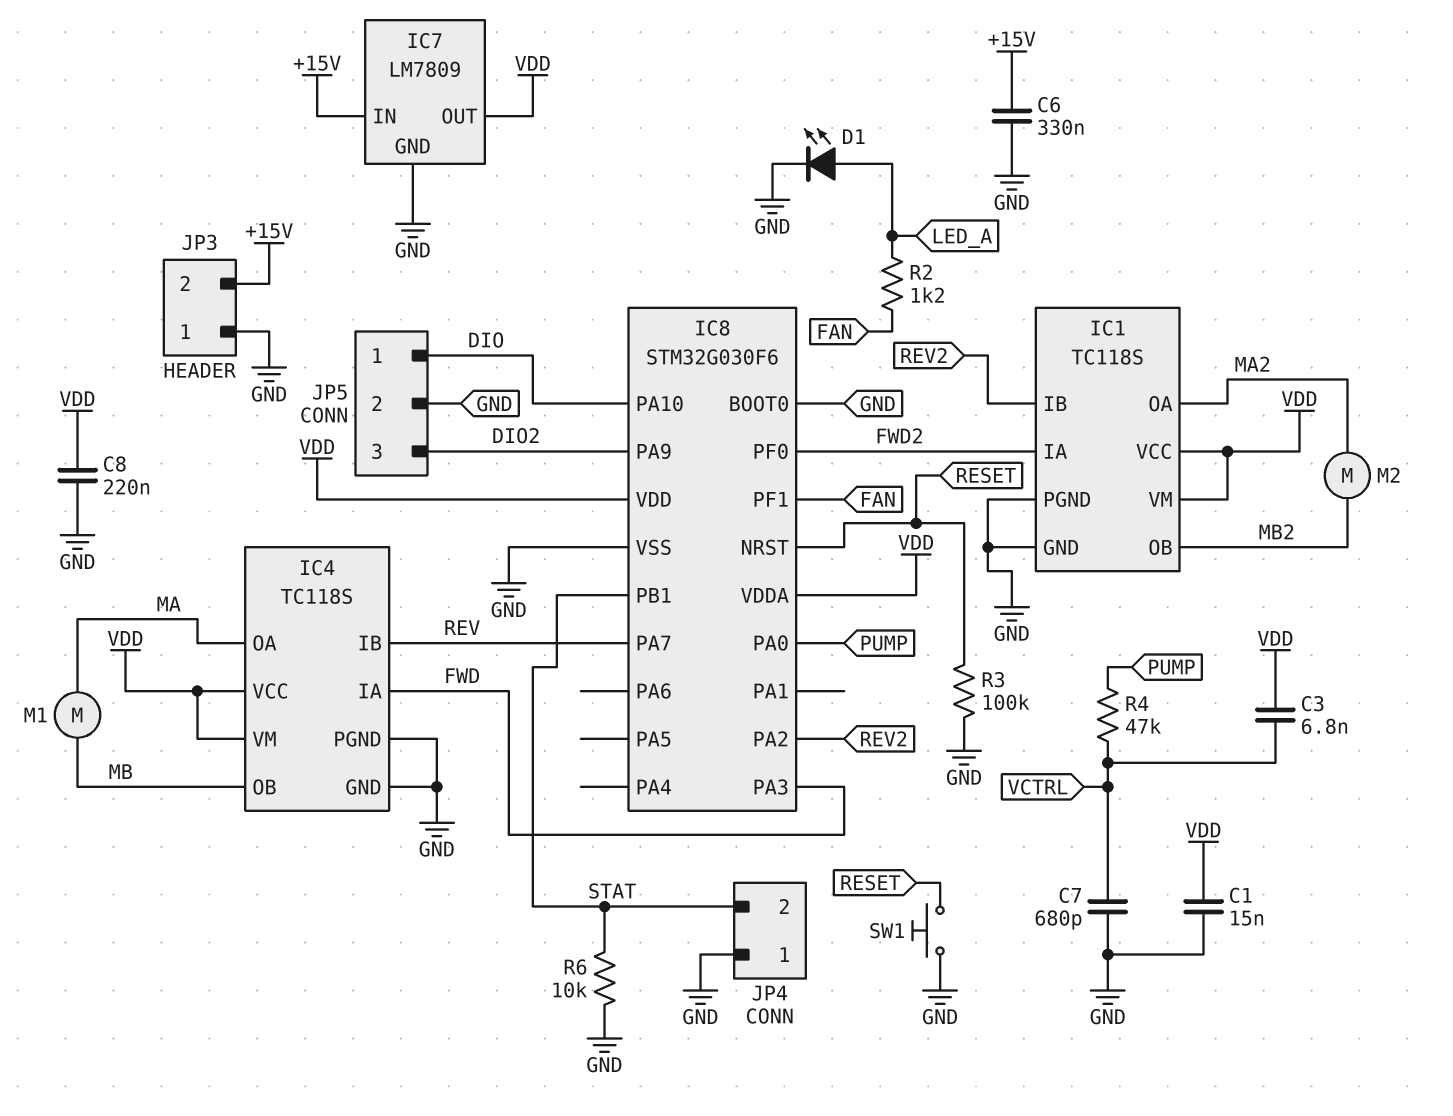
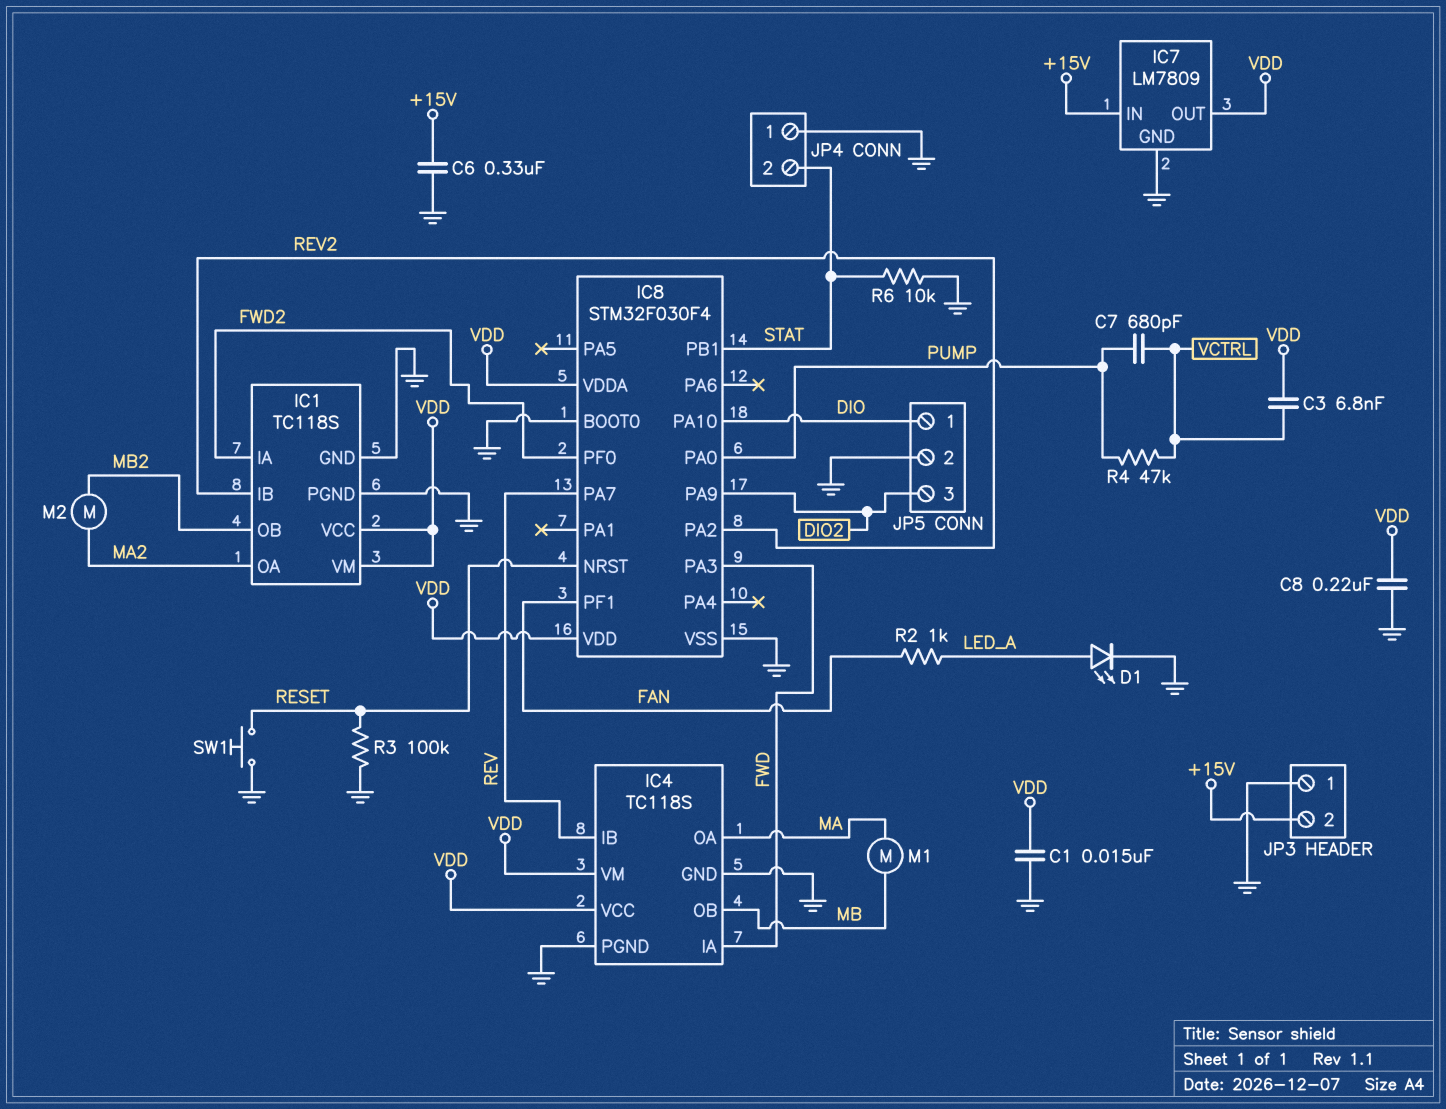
C7: 680pF (GND, VCTRL) -> 680pF (PUMP, VCTRL)
IC8: STM32G030F6 -> STM32F030F4
R2: 1.2k (FAN, LED_A) -> 1k (FAN, LED_A)

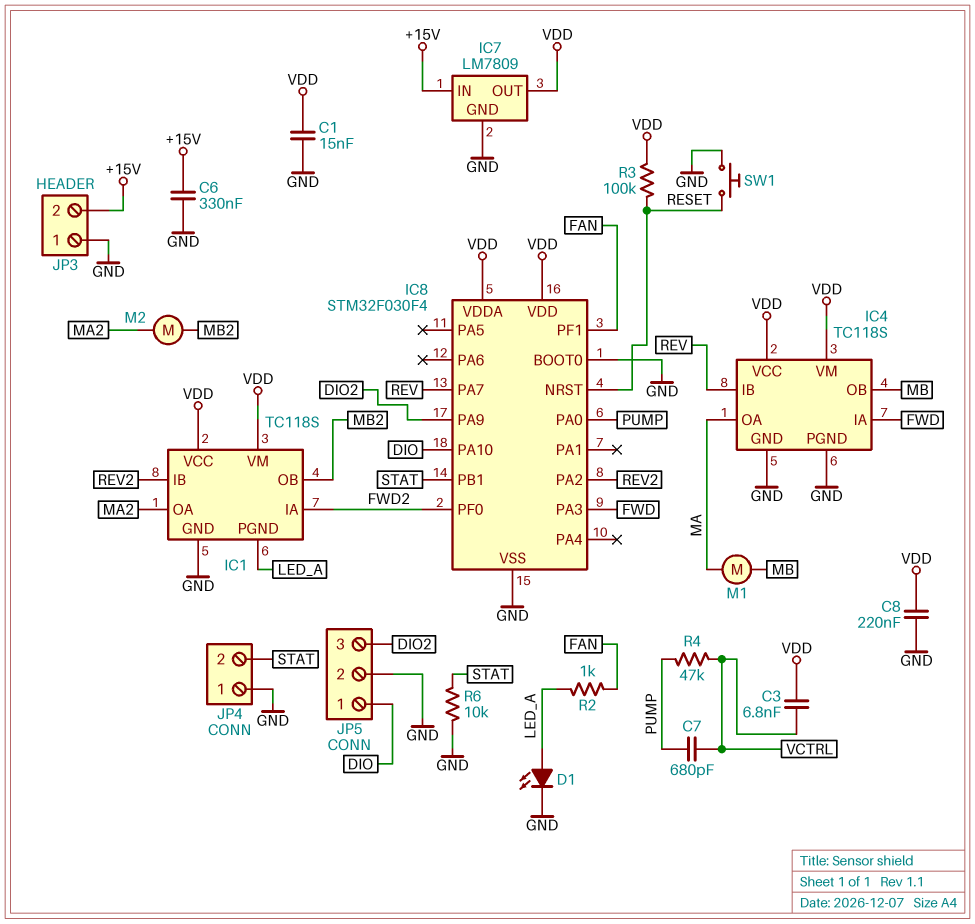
IC1 pin PGND: GND -> LED_A
R3: 100k (GND, RESET) -> 100k (RESET, VDD)

